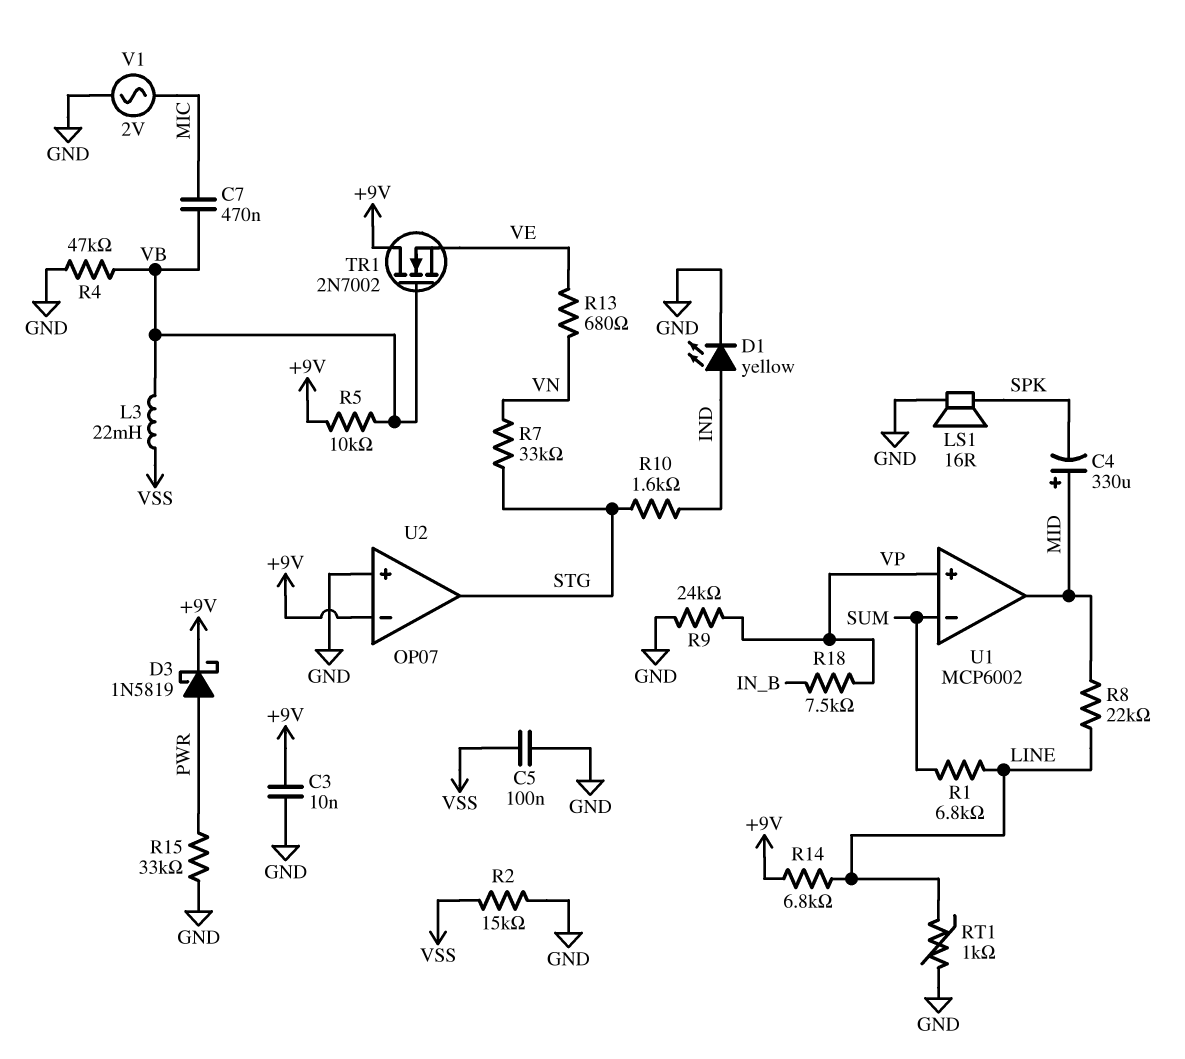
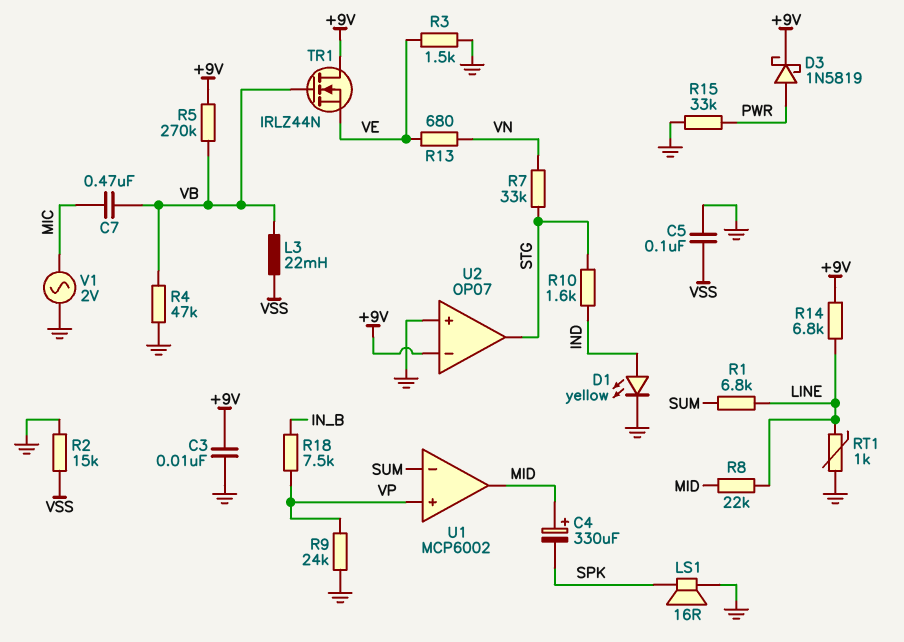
R3: none -> 1.5k (GND, VE)
R5: 10k (+9V, VB) -> 270k (+9V, VB)
TR1: NMOS 2N7002 (G VB, D +9V, S VE) -> NMOS IRLZ44N (G VB, D +9V, S VE)

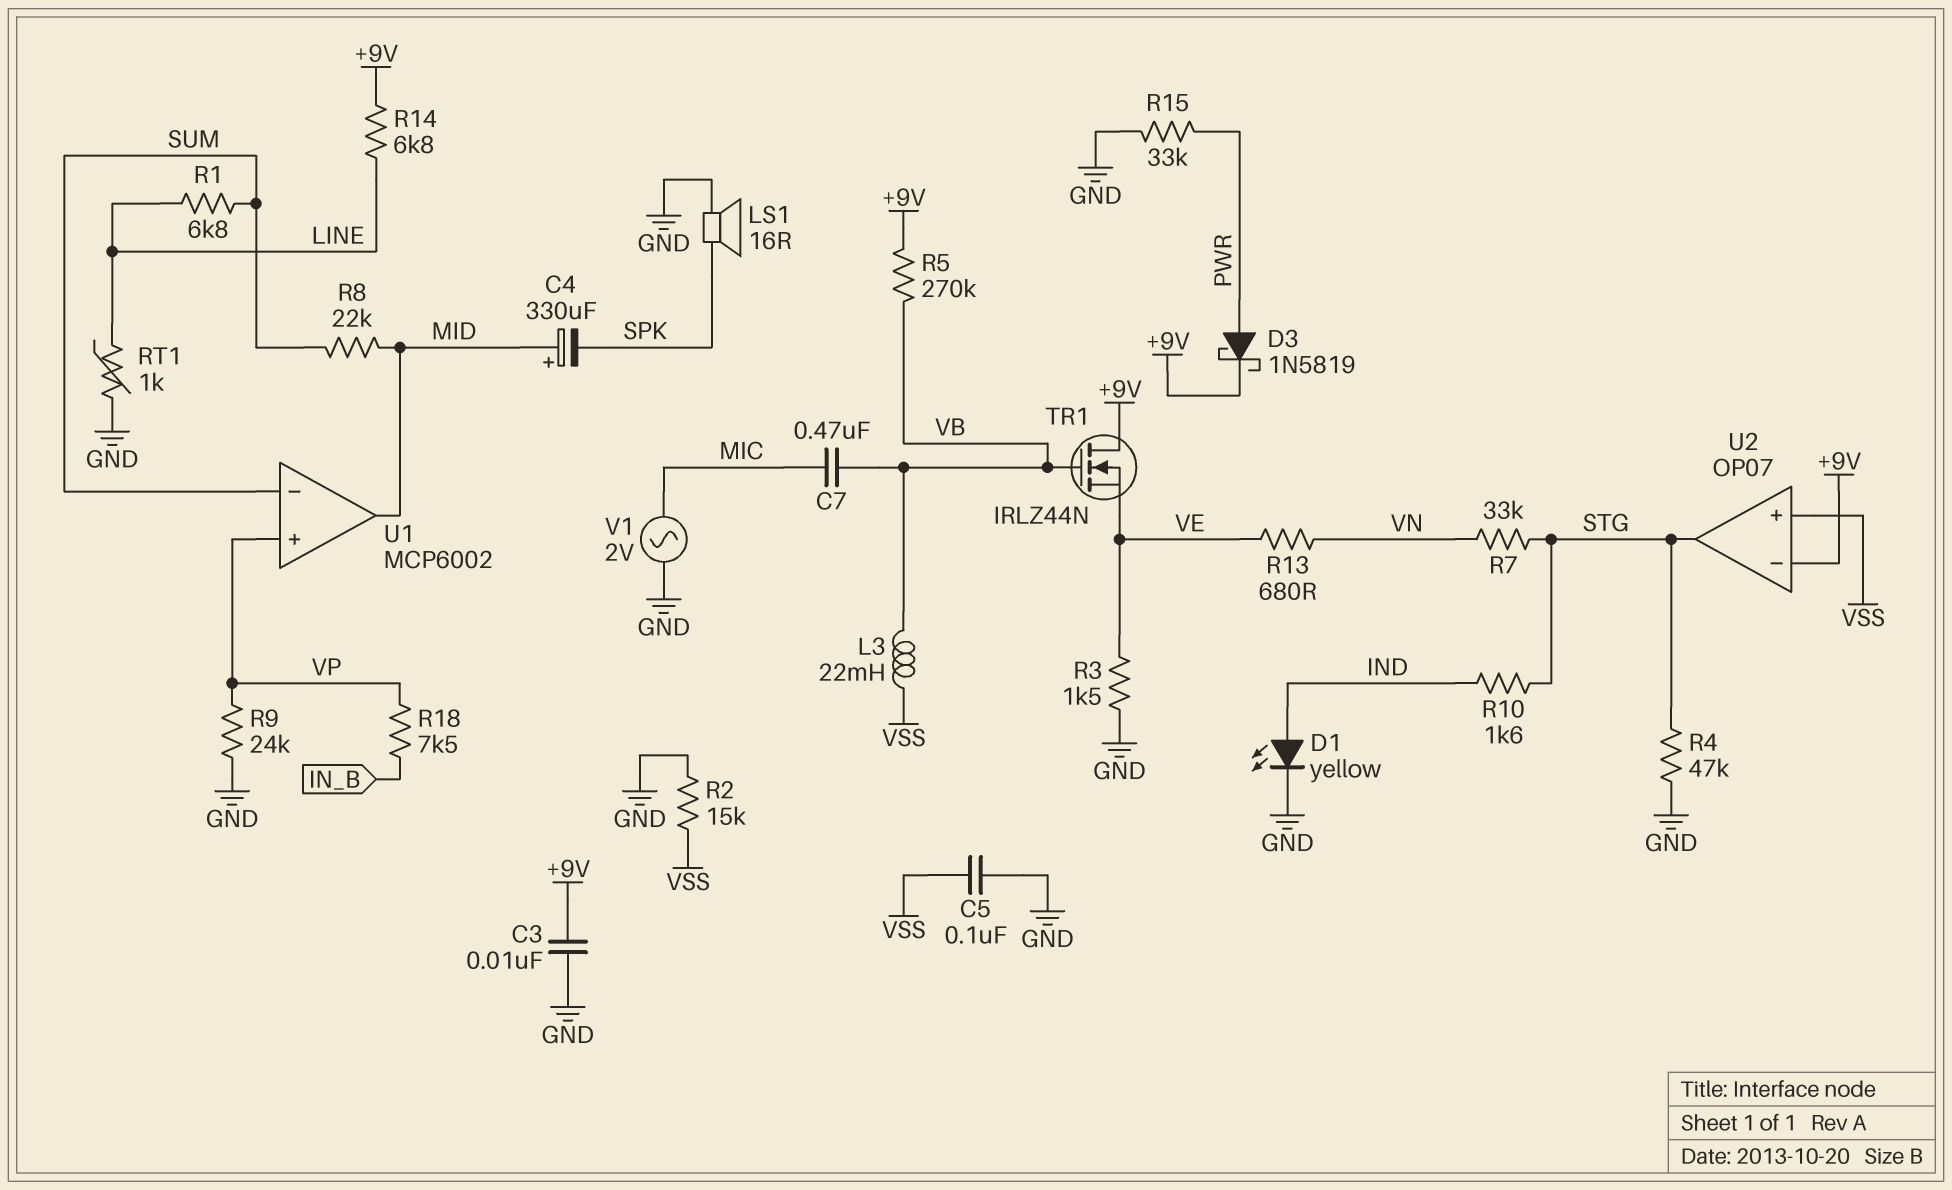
R4: 47k (GND, VB) -> 47k (GND, STG)
R8: 22k (LINE, MID) -> 22k (MID, SUM)
U2 pin in+: GND -> VSS

